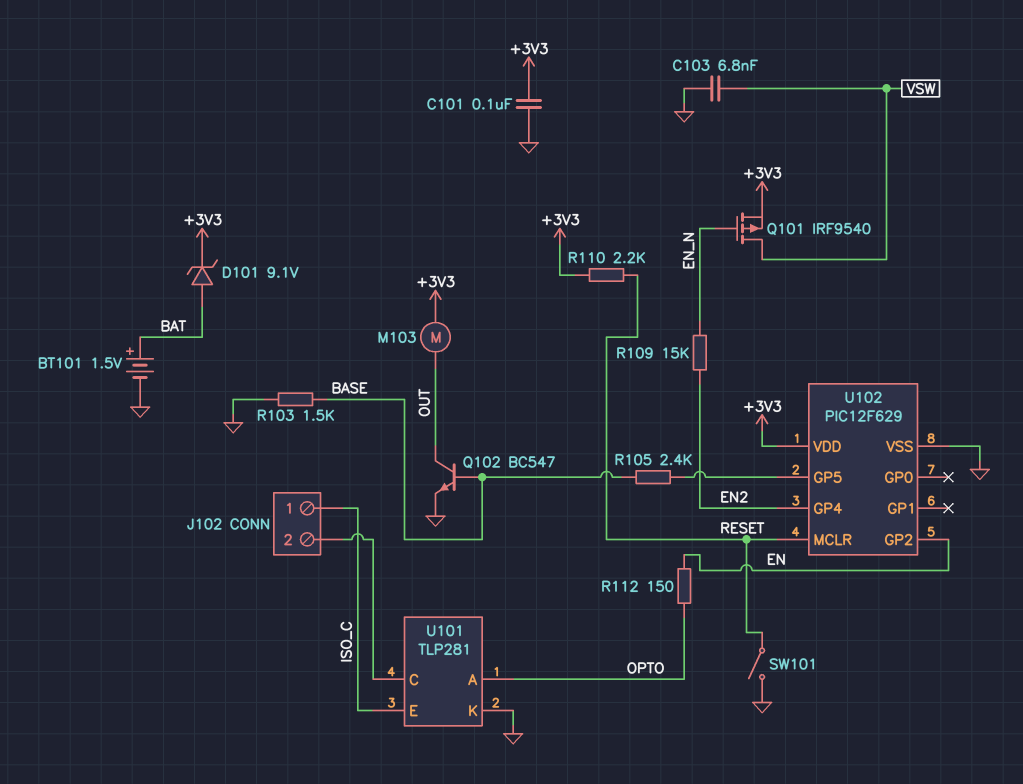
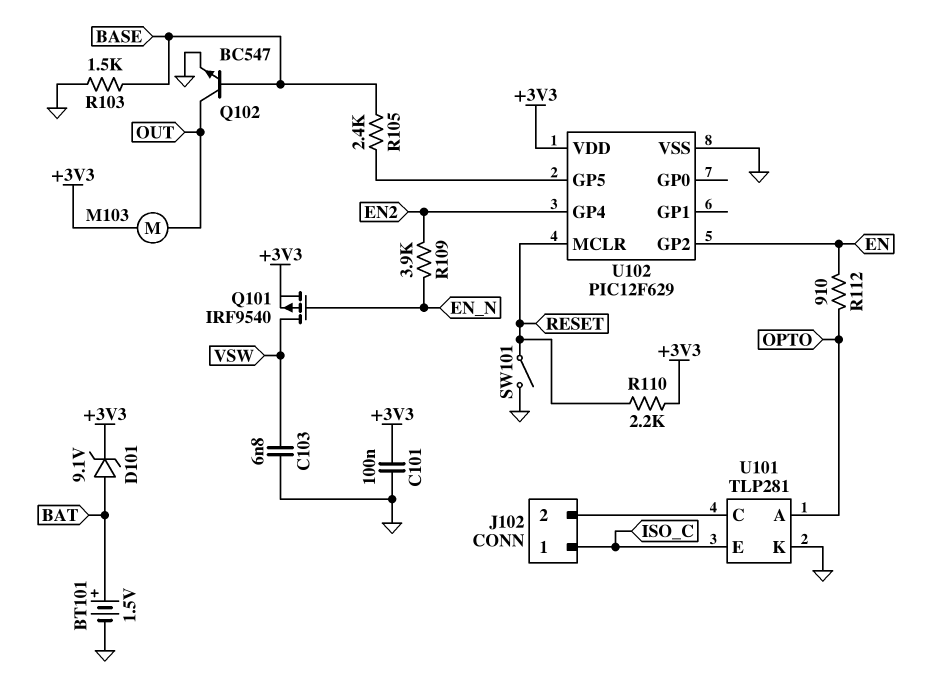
R109: 15k (EN2, EN_N) -> 3.9k (EN2, EN_N)
R112: 150 (EN, OPTO) -> 910 (EN, OPTO)

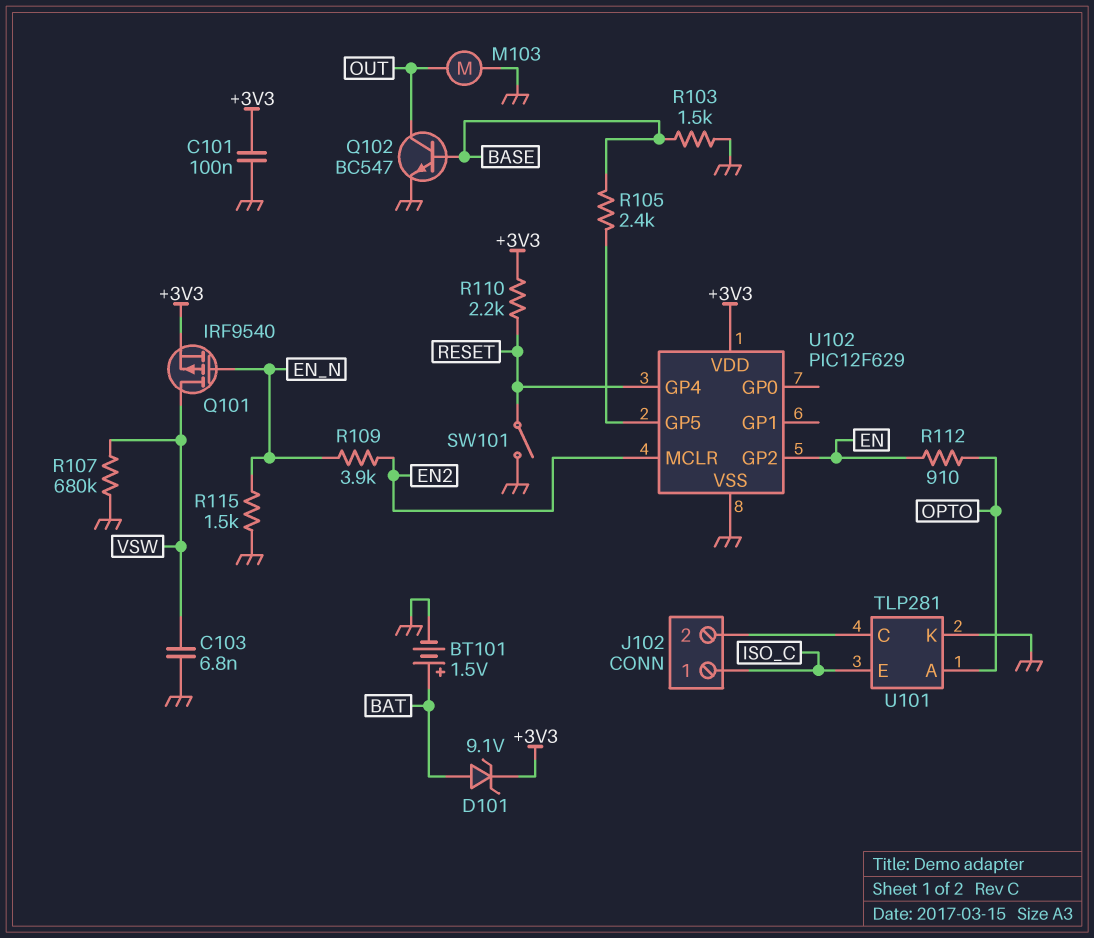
M103: motor (+3V3, OUT) -> motor (GND, OUT)
R107: none -> 680k (GND, VSW)
R115: none -> 1.5k (EN_N, GND)
U102 pin GP4: EN2 -> RESET
U102 pin MCLR: RESET -> EN2

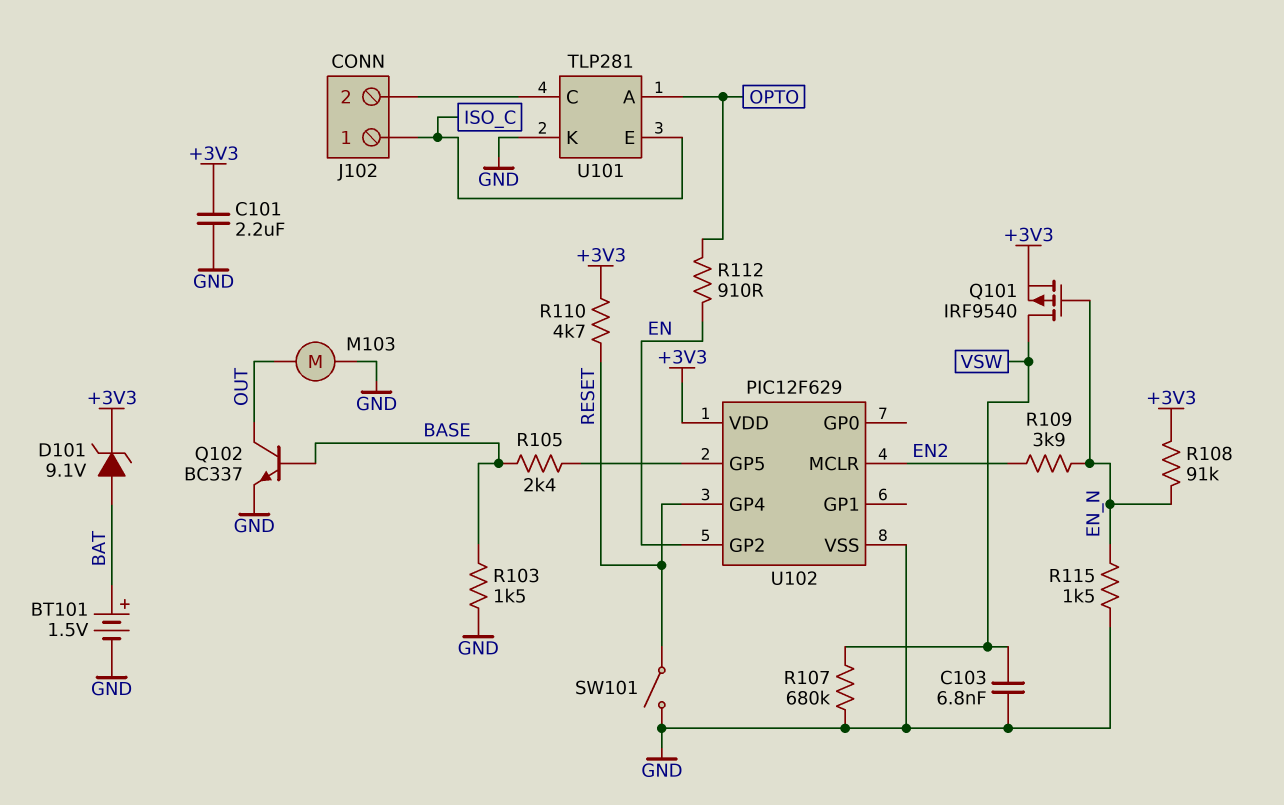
C101: 100nF (+3V3, GND) -> 2.2uF (+3V3, GND)
Q102: NPN BC547 (B BASE, C OUT, E GND) -> NPN BC337 (B BASE, C OUT, E GND)
R108: none -> 91k (+3V3, EN_N)
R110: 2.2k (+3V3, RESET) -> 4.7k (+3V3, RESET)

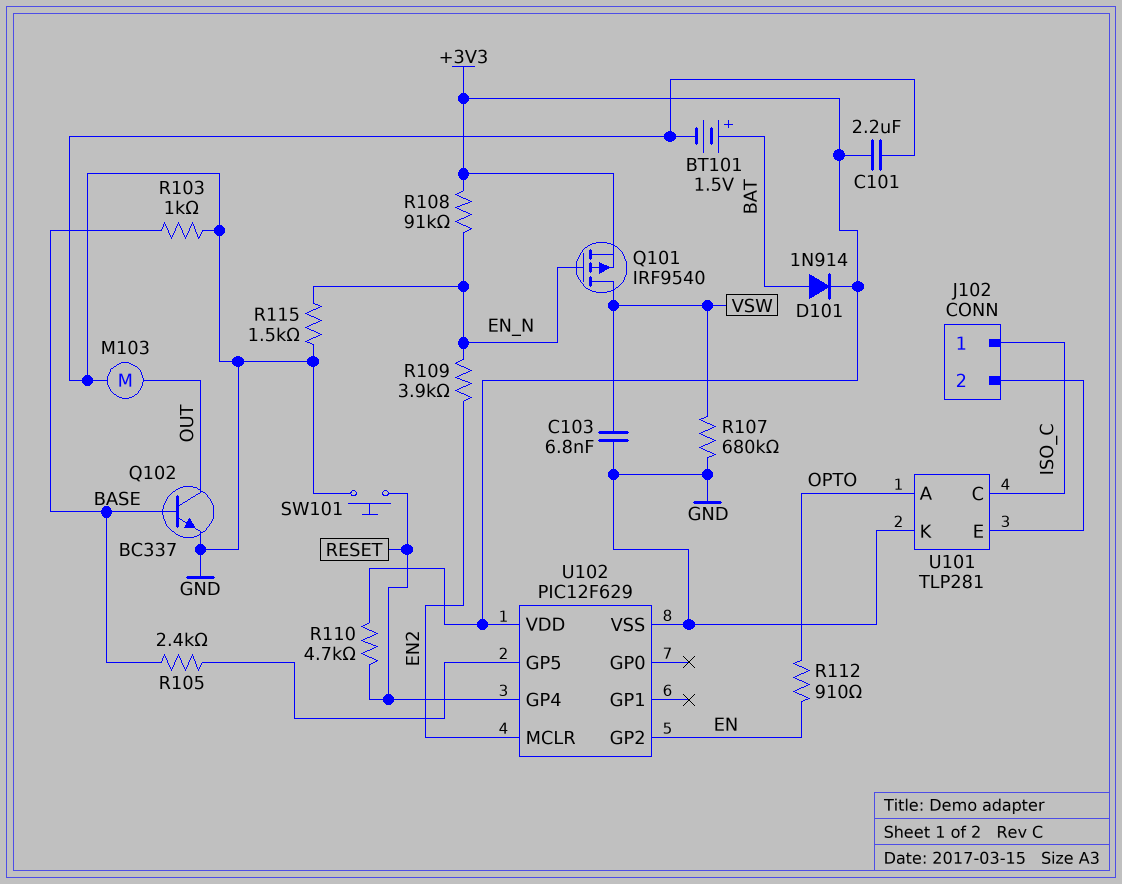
D101: zener 9.1V (A BAT, K +3V3) -> diode 1N914 (A BAT, K +3V3)
R103: 1.5k (BASE, GND) -> 1k (BASE, GND)
SW101: switch (GND, RESET) -> button (GND, RESET)
U101 pin C: J102/2 -> ISO_C
U101 pin E: ISO_C -> J102/2

